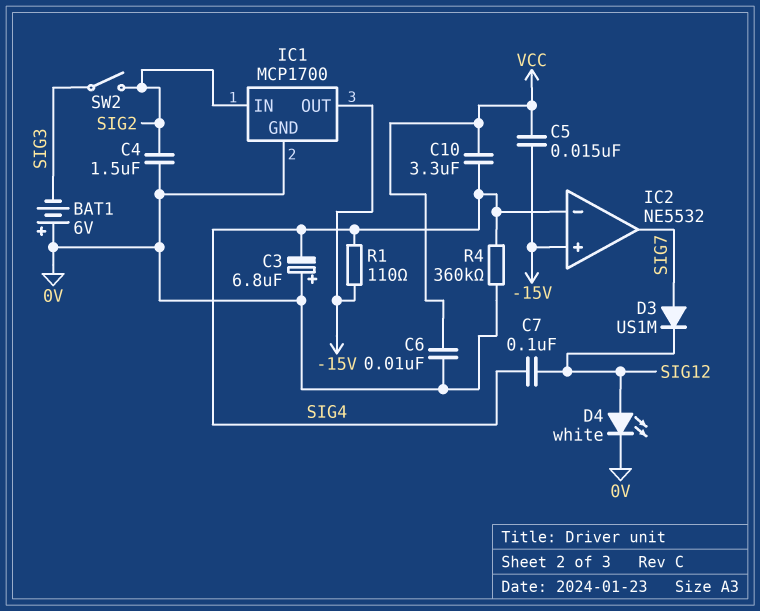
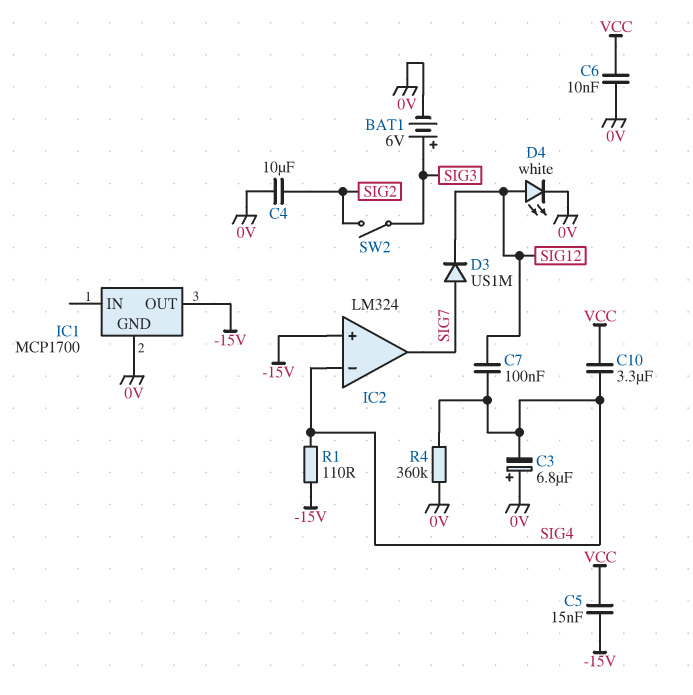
BAT1: 6V (plus 0V, minus SIG3) -> 6V (plus SIG3, minus 0V)
C4: 1.5uF (0V, SIG2) -> 10uF (0V, SIG2)
IC1 pin IN: SIG2 -> none
IC2: NE5532 -> LM324

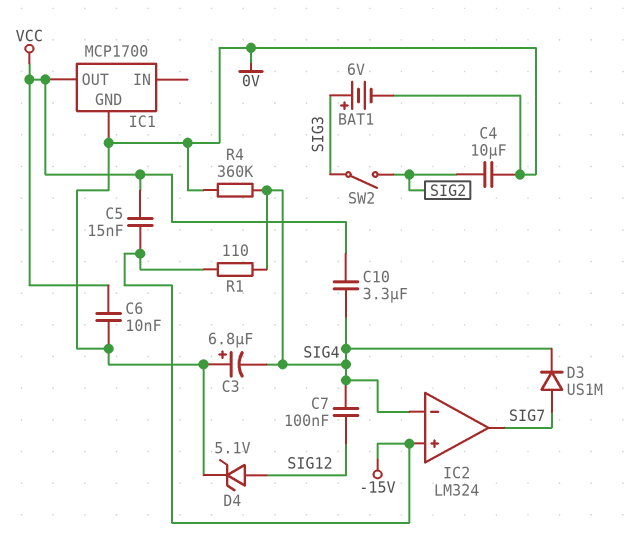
D3: diode US1M (A SIG7, K SIG12) -> diode US1M (A SIG7, K SIG4)
D4: LED white (A SIG12, K 0V) -> zener 5.1V (A SIG12, K 0V)
IC1 pin OUT: -15V -> VCC

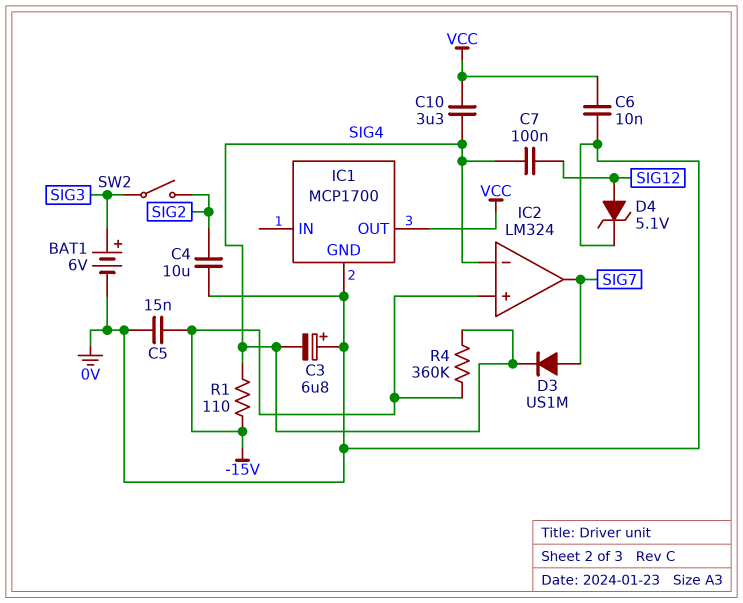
C5: 15nF (-15V, VCC) -> 15nF (-15V, 0V)
R4: 360k (0V, SIG4) -> 360k (-15V, SIG4)

